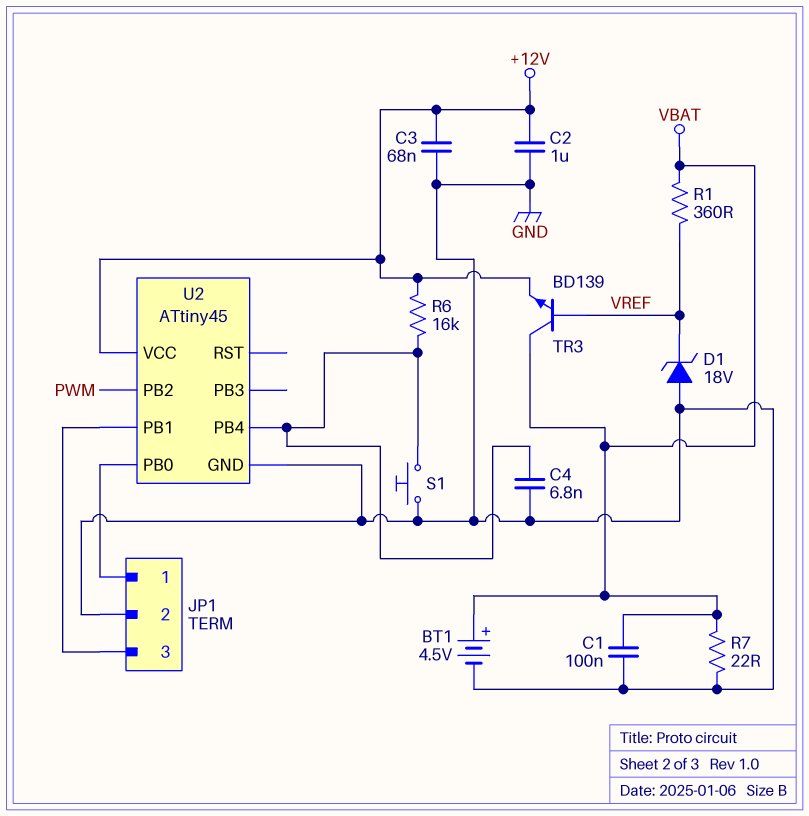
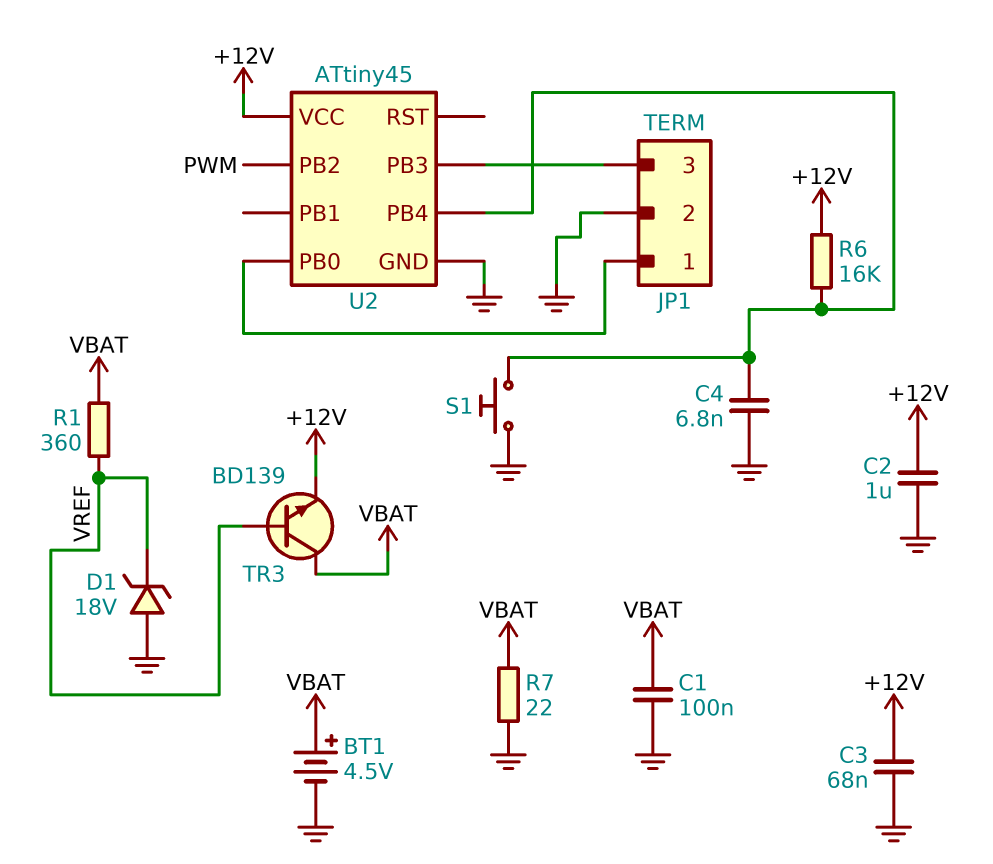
U2 pin PB1: JP1/3 -> none
U2 pin PB3: none -> JP1/3

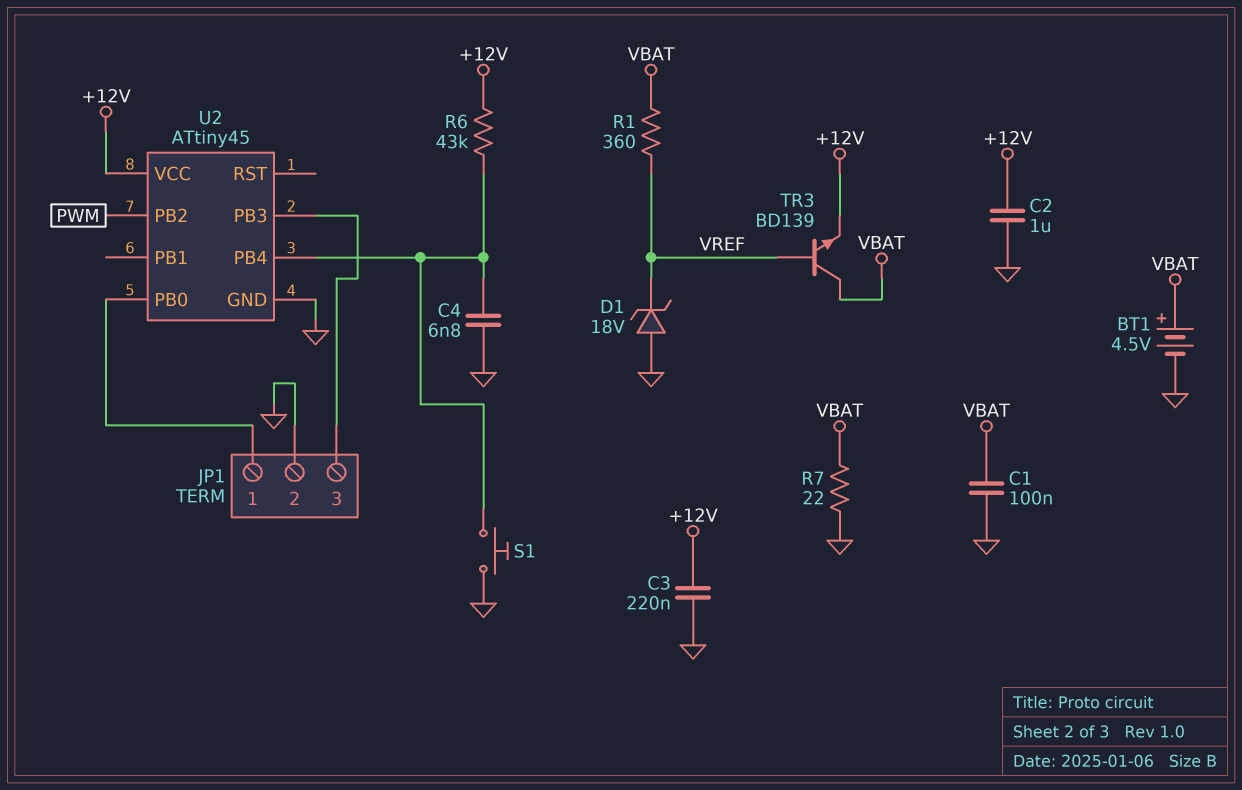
C3: 68nF (+12V, GND) -> 220nF (+12V, GND)
R6: 16k (+12V, U2/PB4) -> 43k (+12V, U2/PB4)

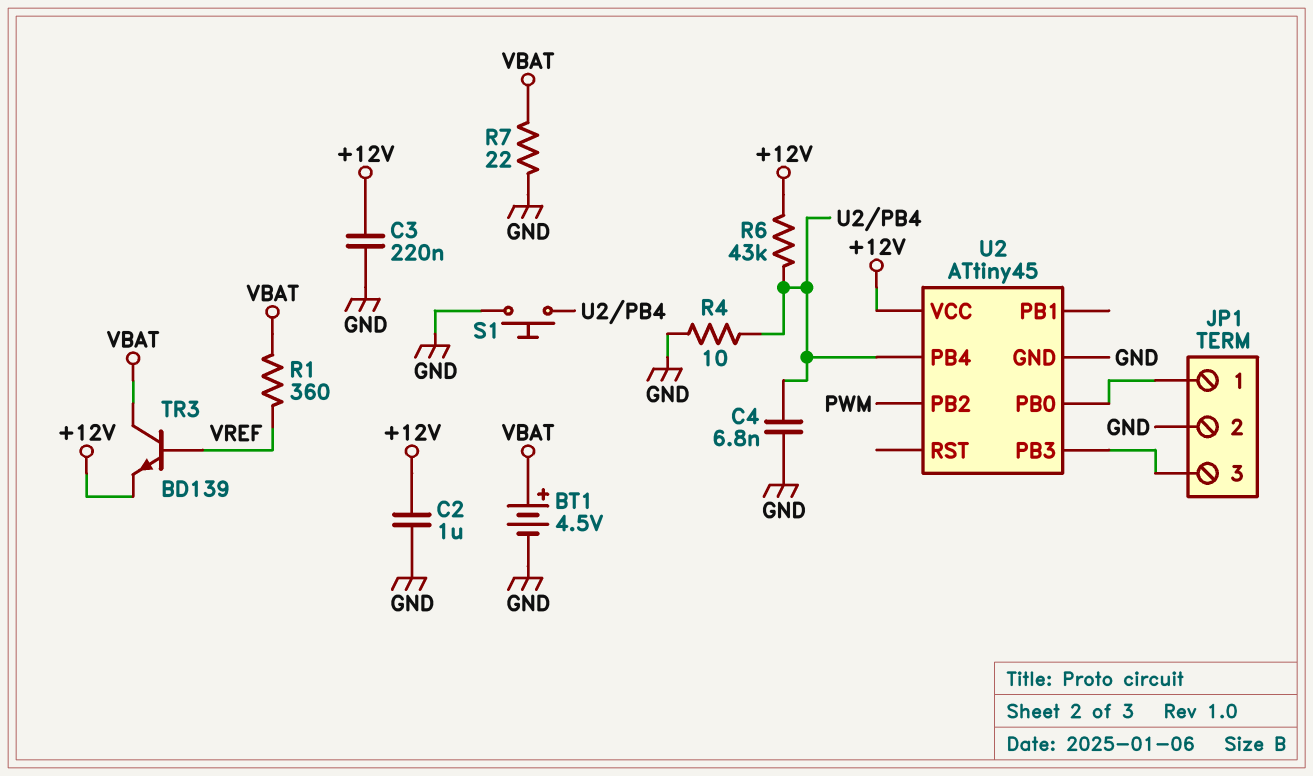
C1: 100nF (GND, VBAT) -> none
D1: zener 18V (A GND, K VREF) -> none
R4: none -> 10 (GND, U2/PB4)

